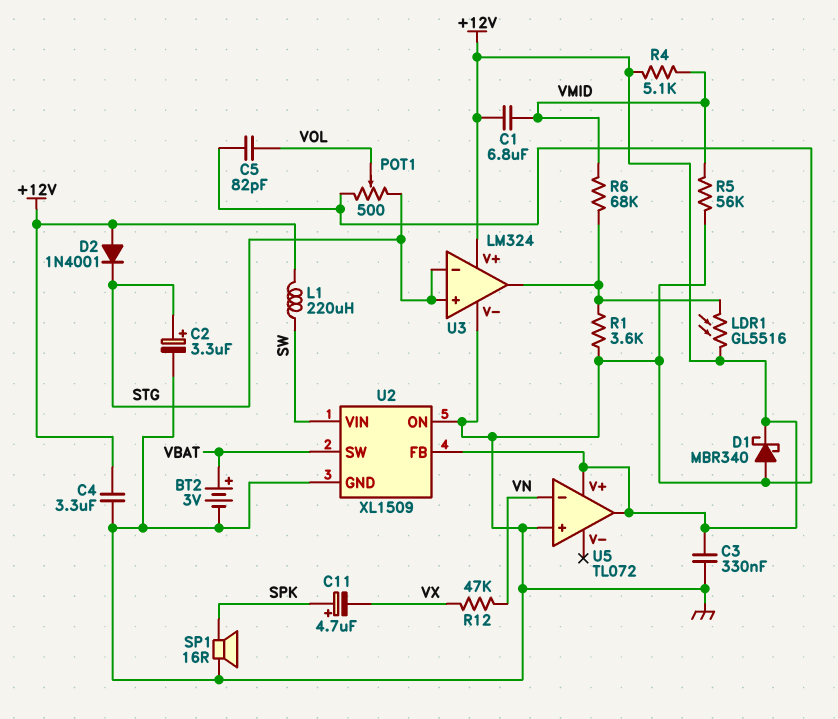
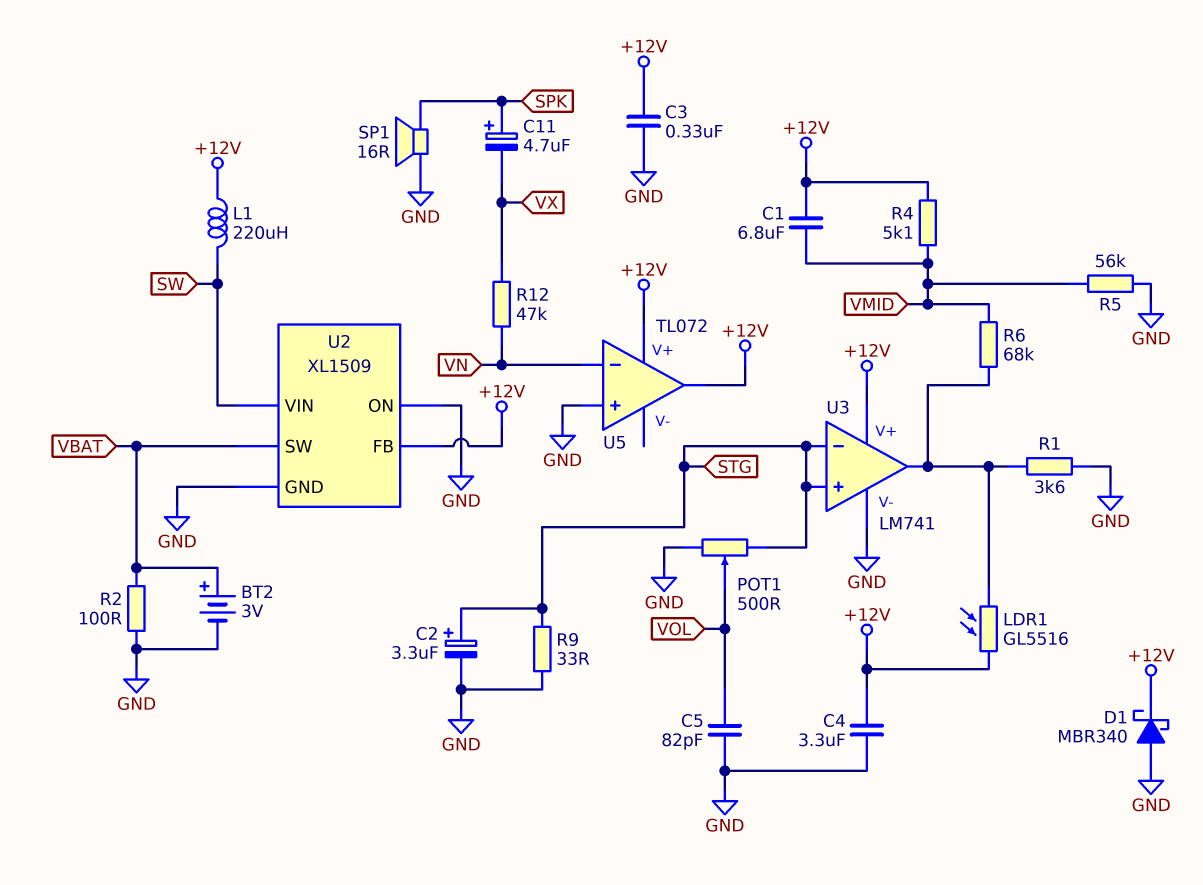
D2: diode 1N4001 (A +12V, K STG) -> none
R2: none -> 100 (GND, VBAT)
R9: none -> 33 (GND, STG)
U3: LM324 -> LM741

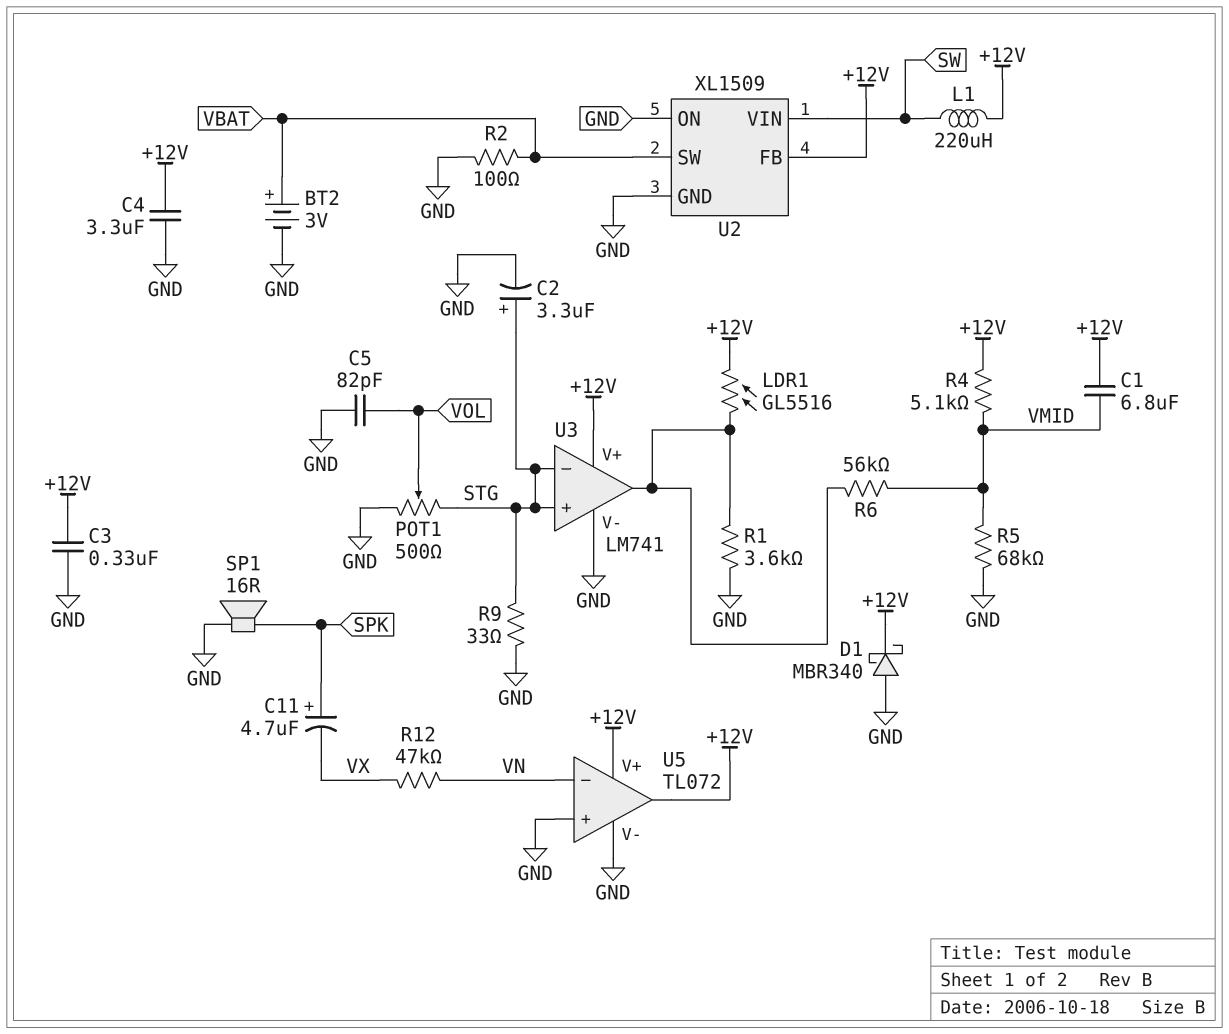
R5: 56k (GND, VMID) -> 68k (GND, VMID)
R6: 68k (U3/out, VMID) -> 56k (U3/out, VMID)
U5 pin V-: none -> GND

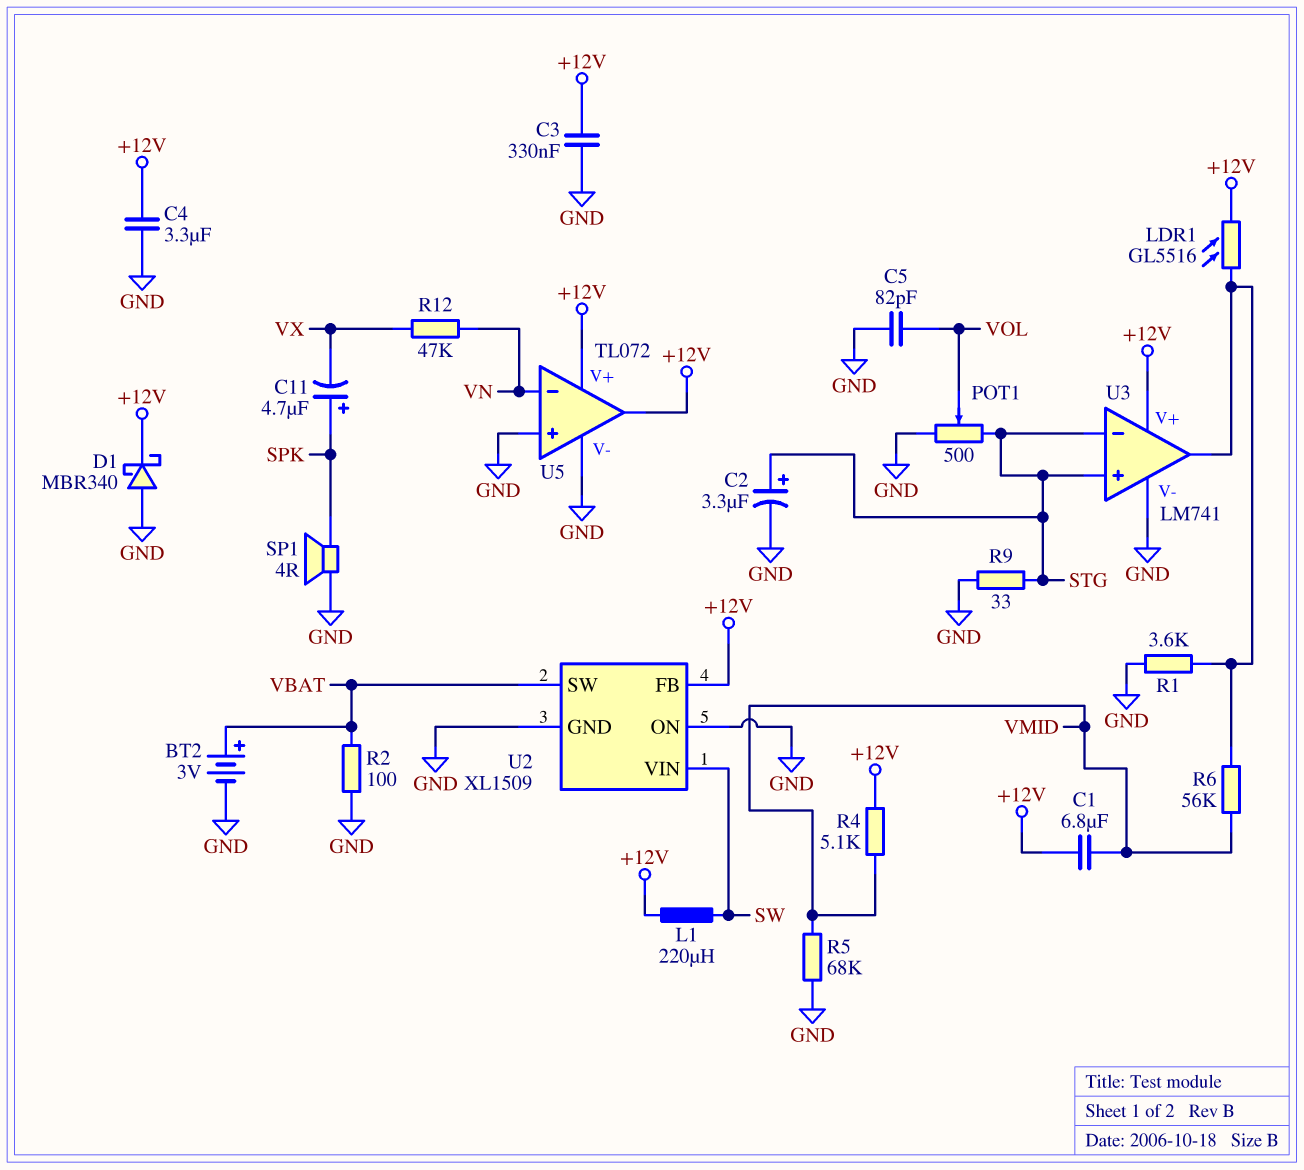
SP1: speaker 16R (GND, SPK) -> speaker 4R (GND, SPK)

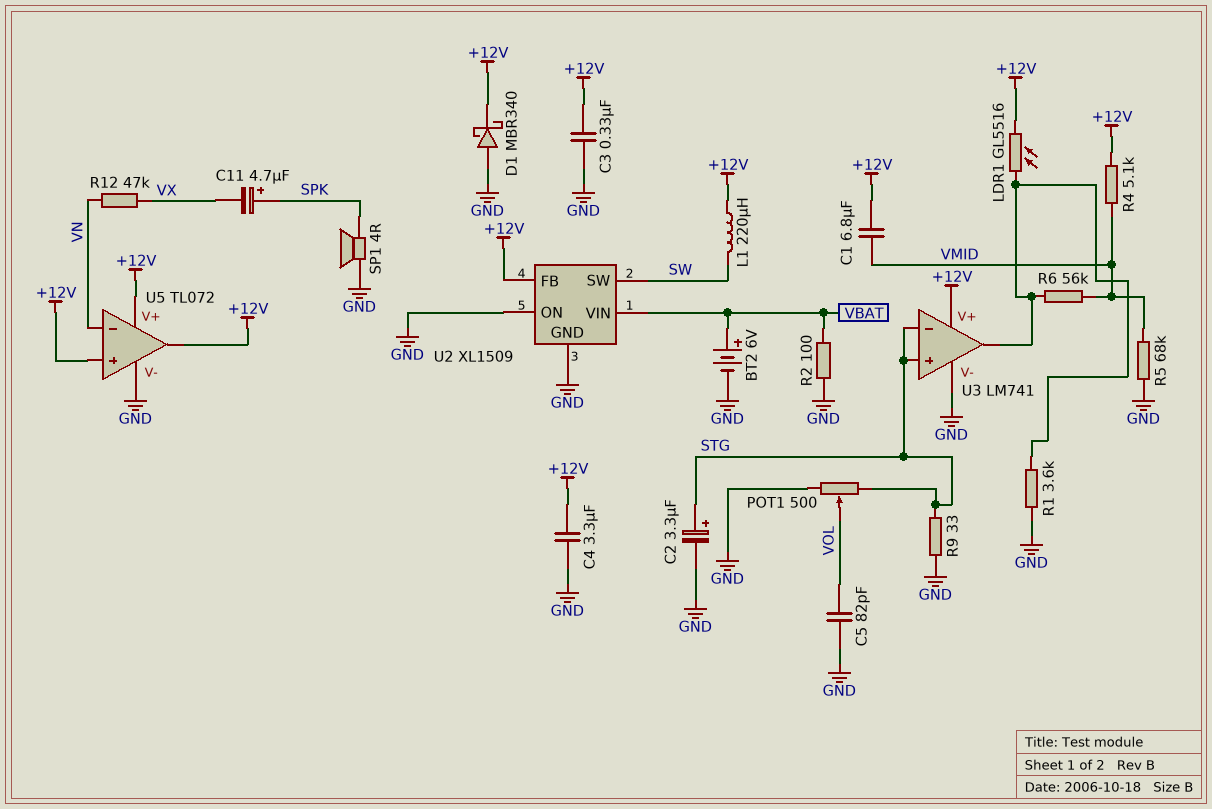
BT2: 3V (plus VBAT, minus GND) -> 6V (plus VBAT, minus GND)
U2 pin SW: VBAT -> SW
U2 pin VIN: SW -> VBAT
U5 pin in+: GND -> +12V

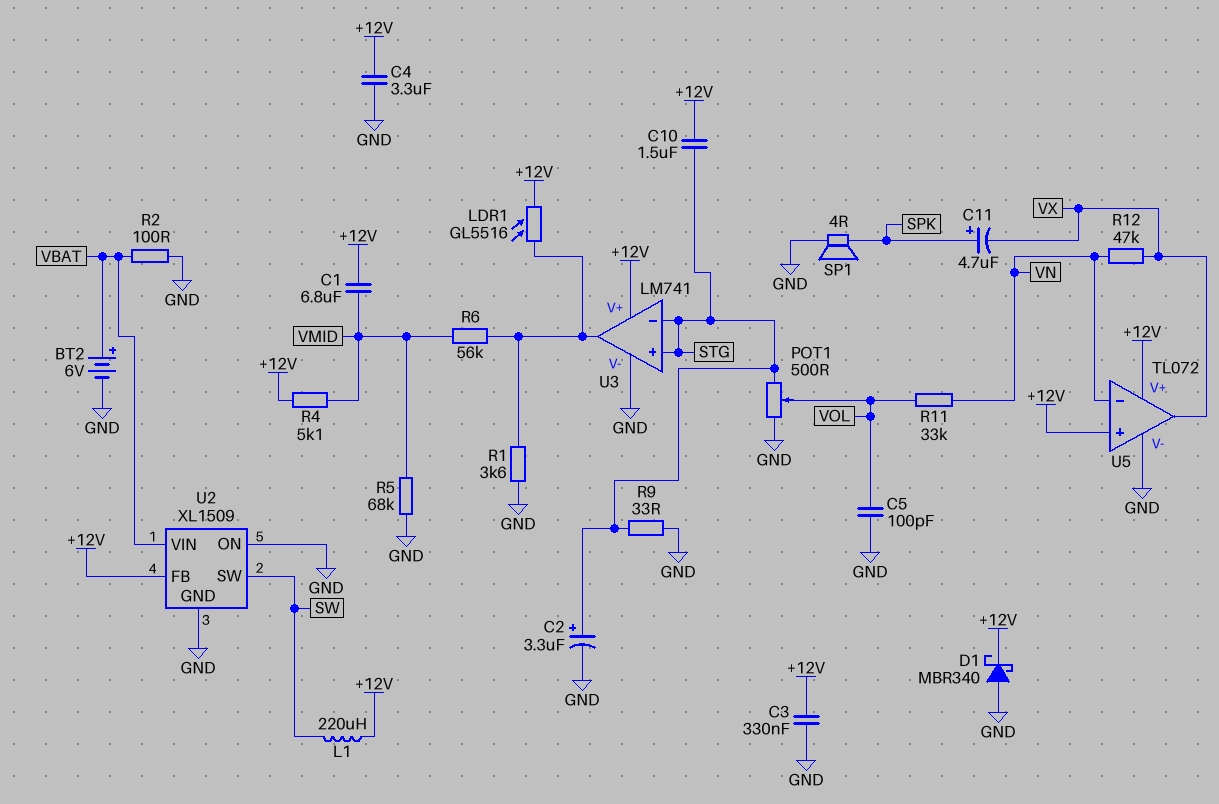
C5: 82pF (GND, VOL) -> 100pF (GND, VOL)
C10: none -> 1.5uF (+12V, STG)
R11: none -> 33k (VN, VOL)
U5 pin out: +12V -> VX

